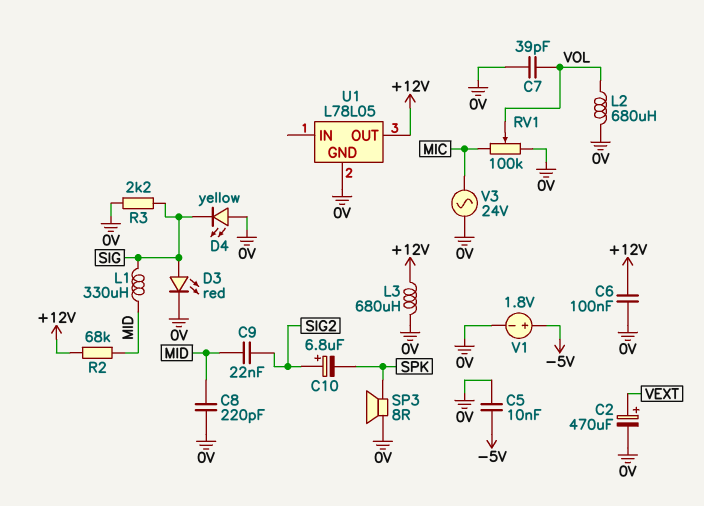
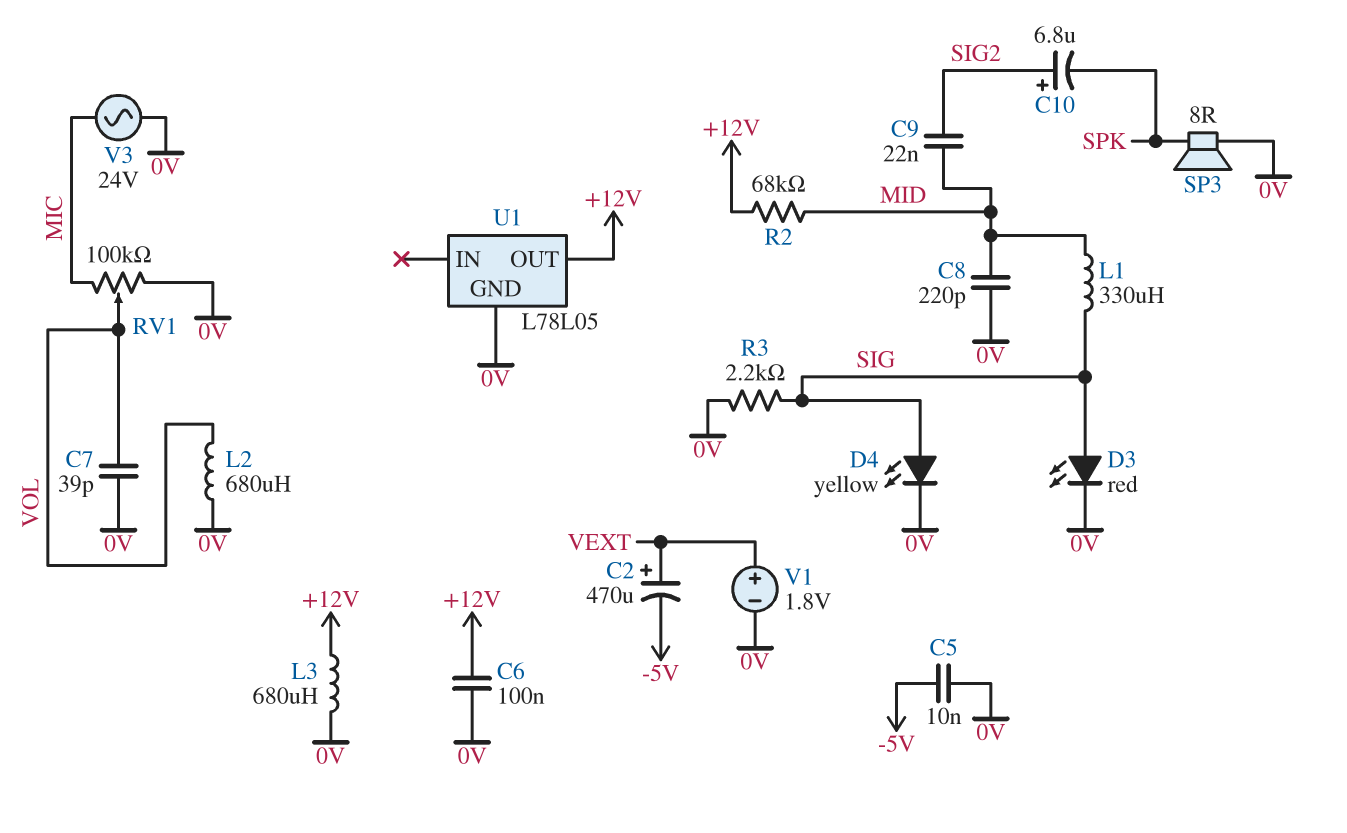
C2: 470uF (plus VEXT, minus 0V) -> 470uF (plus VEXT, minus -5V)
D4: LED yellow (A 0V, K SIG) -> LED yellow (A SIG, K 0V)
V1: 1.8V (plus -5V, minus 0V) -> 1.8V (plus VEXT, minus 0V)

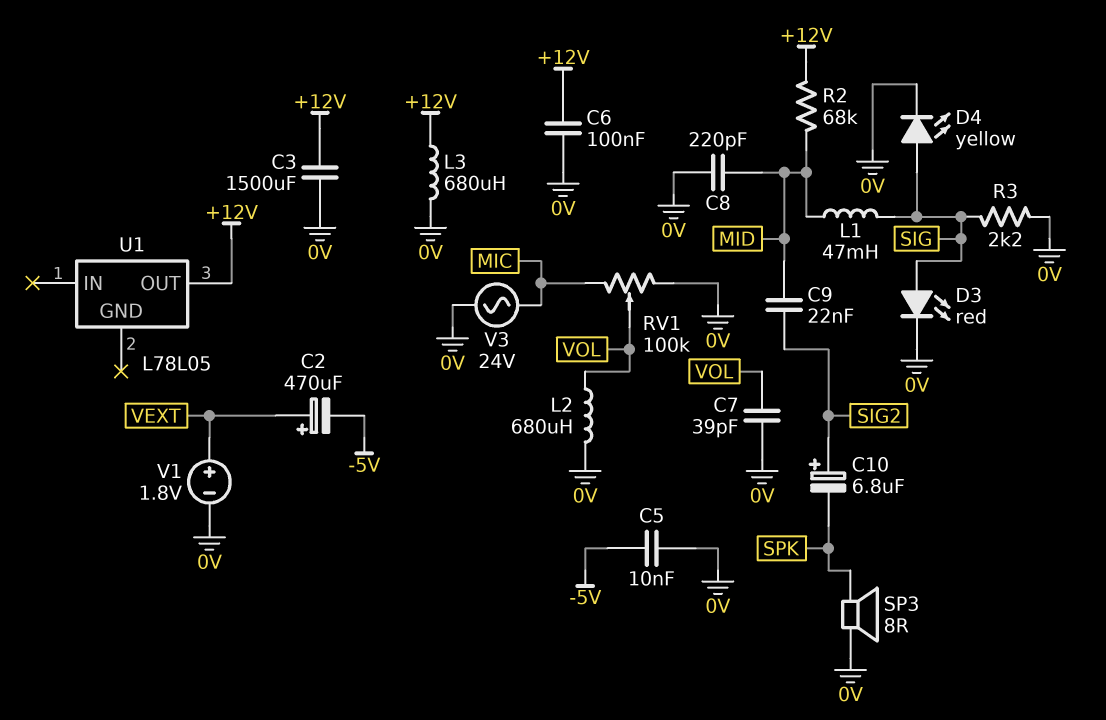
C3: none -> 1500uF (+12V, 0V)
L1: 330uH (MID, SIG) -> 47mH (MID, SIG)
U1 pin GND: 0V -> none

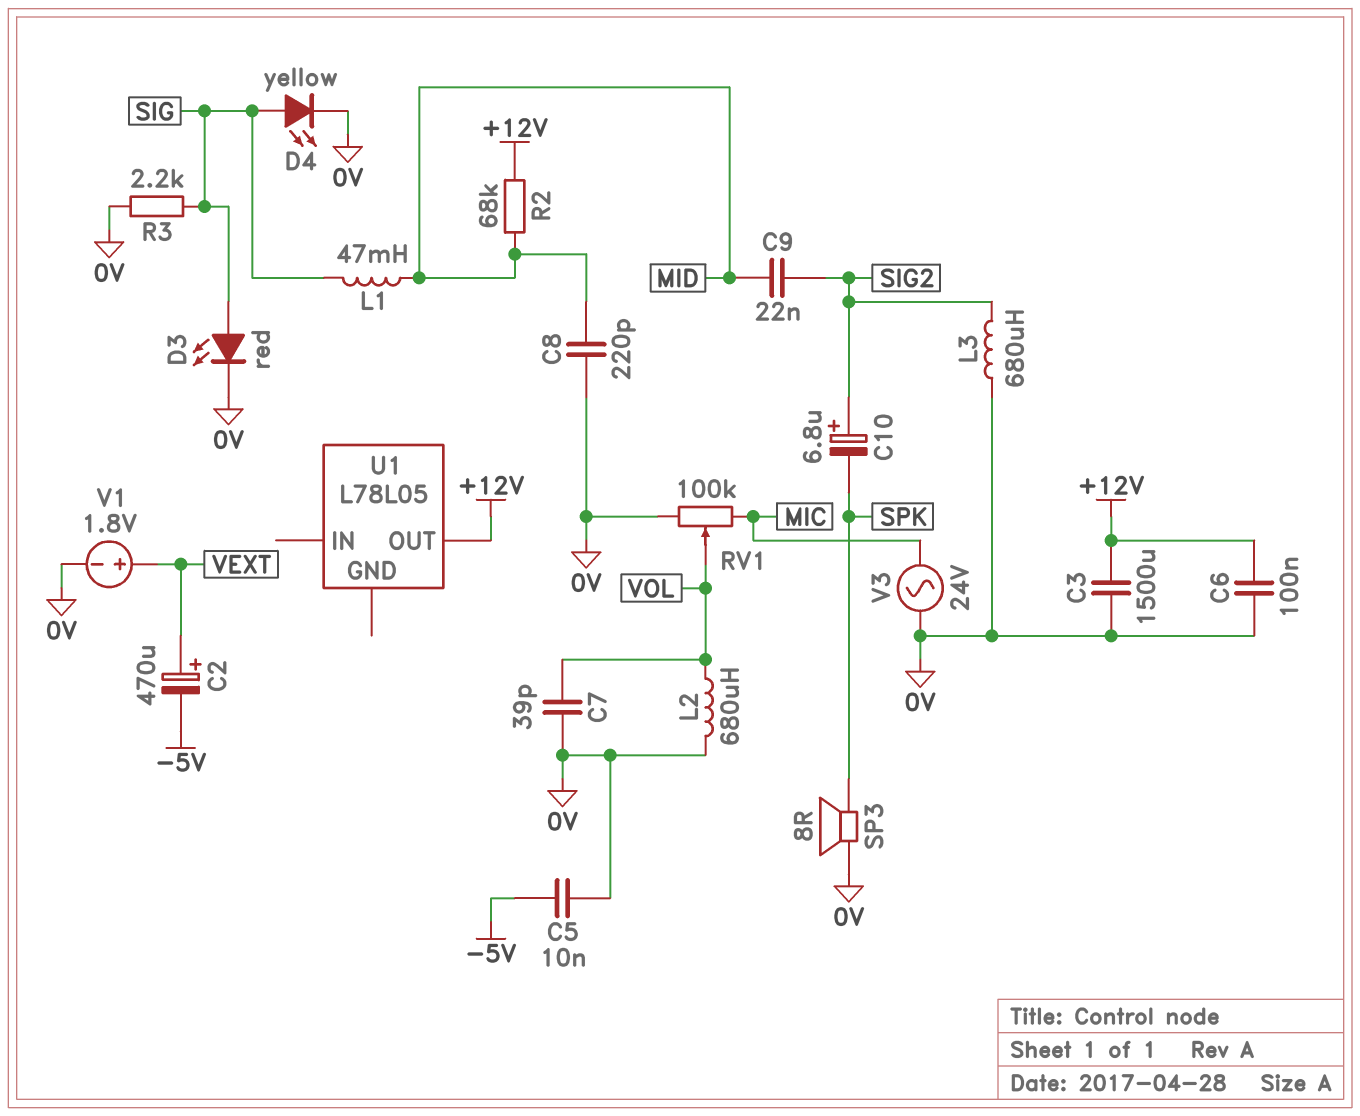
L3: 680uH (+12V, 0V) -> 680uH (0V, SIG2)

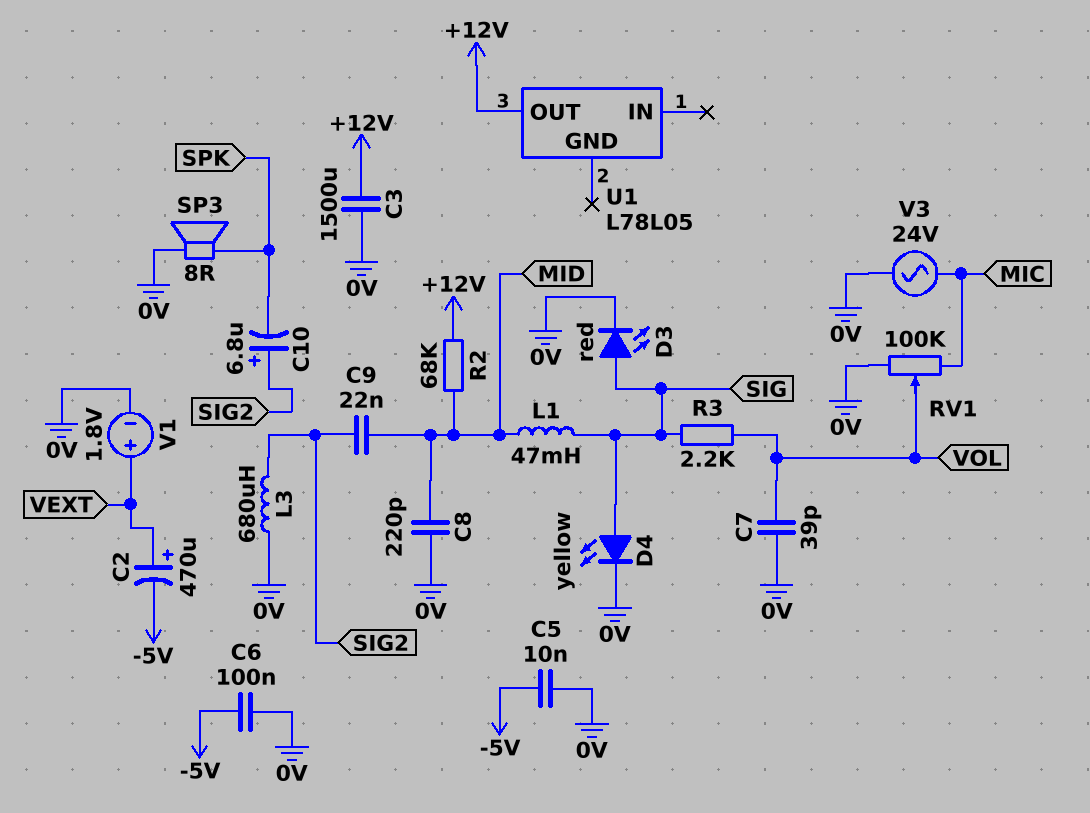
C6: 100nF (+12V, 0V) -> 100nF (-5V, 0V)
L2: 680uH (0V, VOL) -> none
R3: 2.2k (0V, SIG) -> 2.2k (SIG, VOL)

